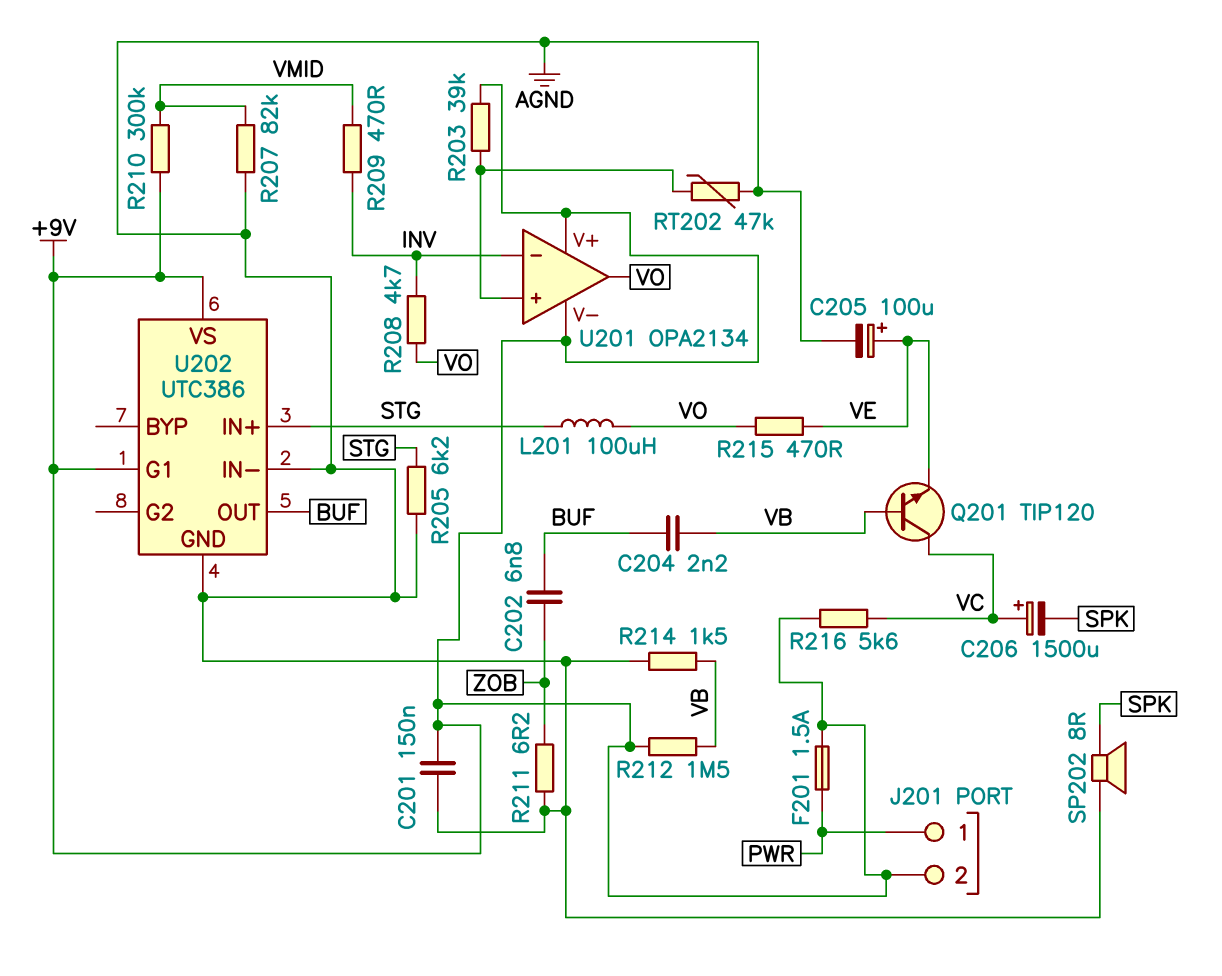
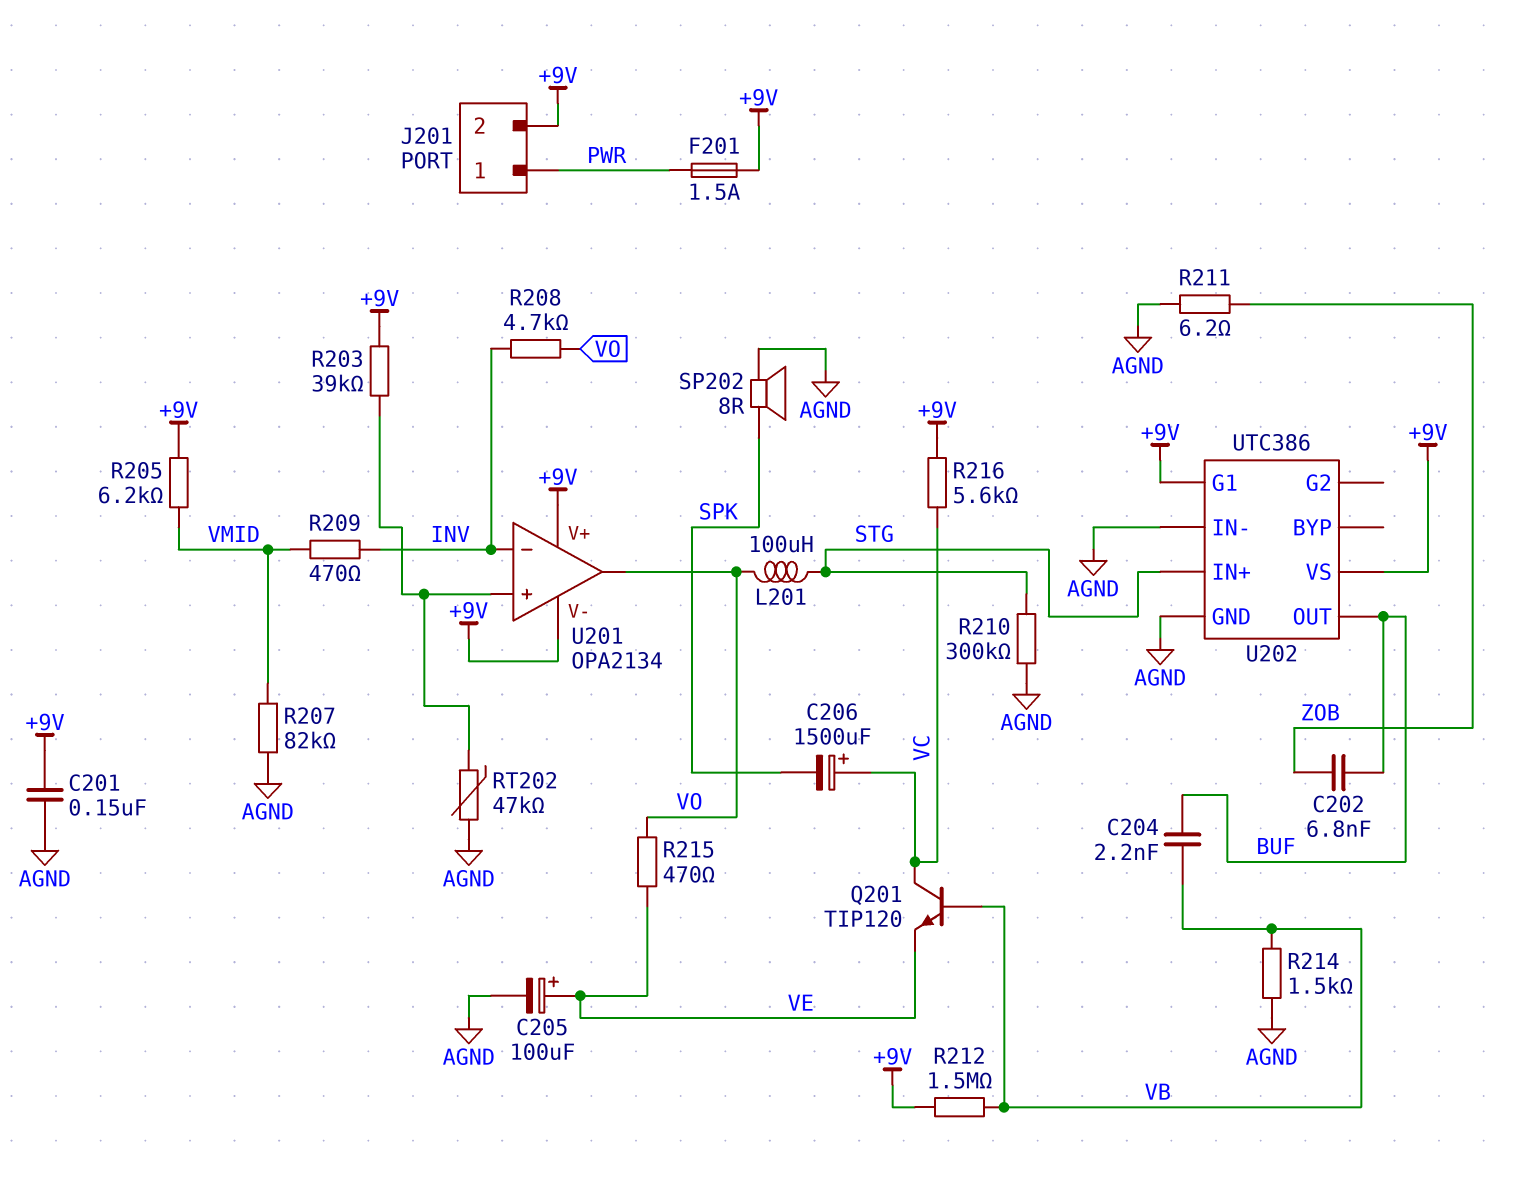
R205: 6.2k (AGND, STG) -> 6.2k (+9V, VMID)
R210: 300k (+9V, VMID) -> 300k (AGND, STG)

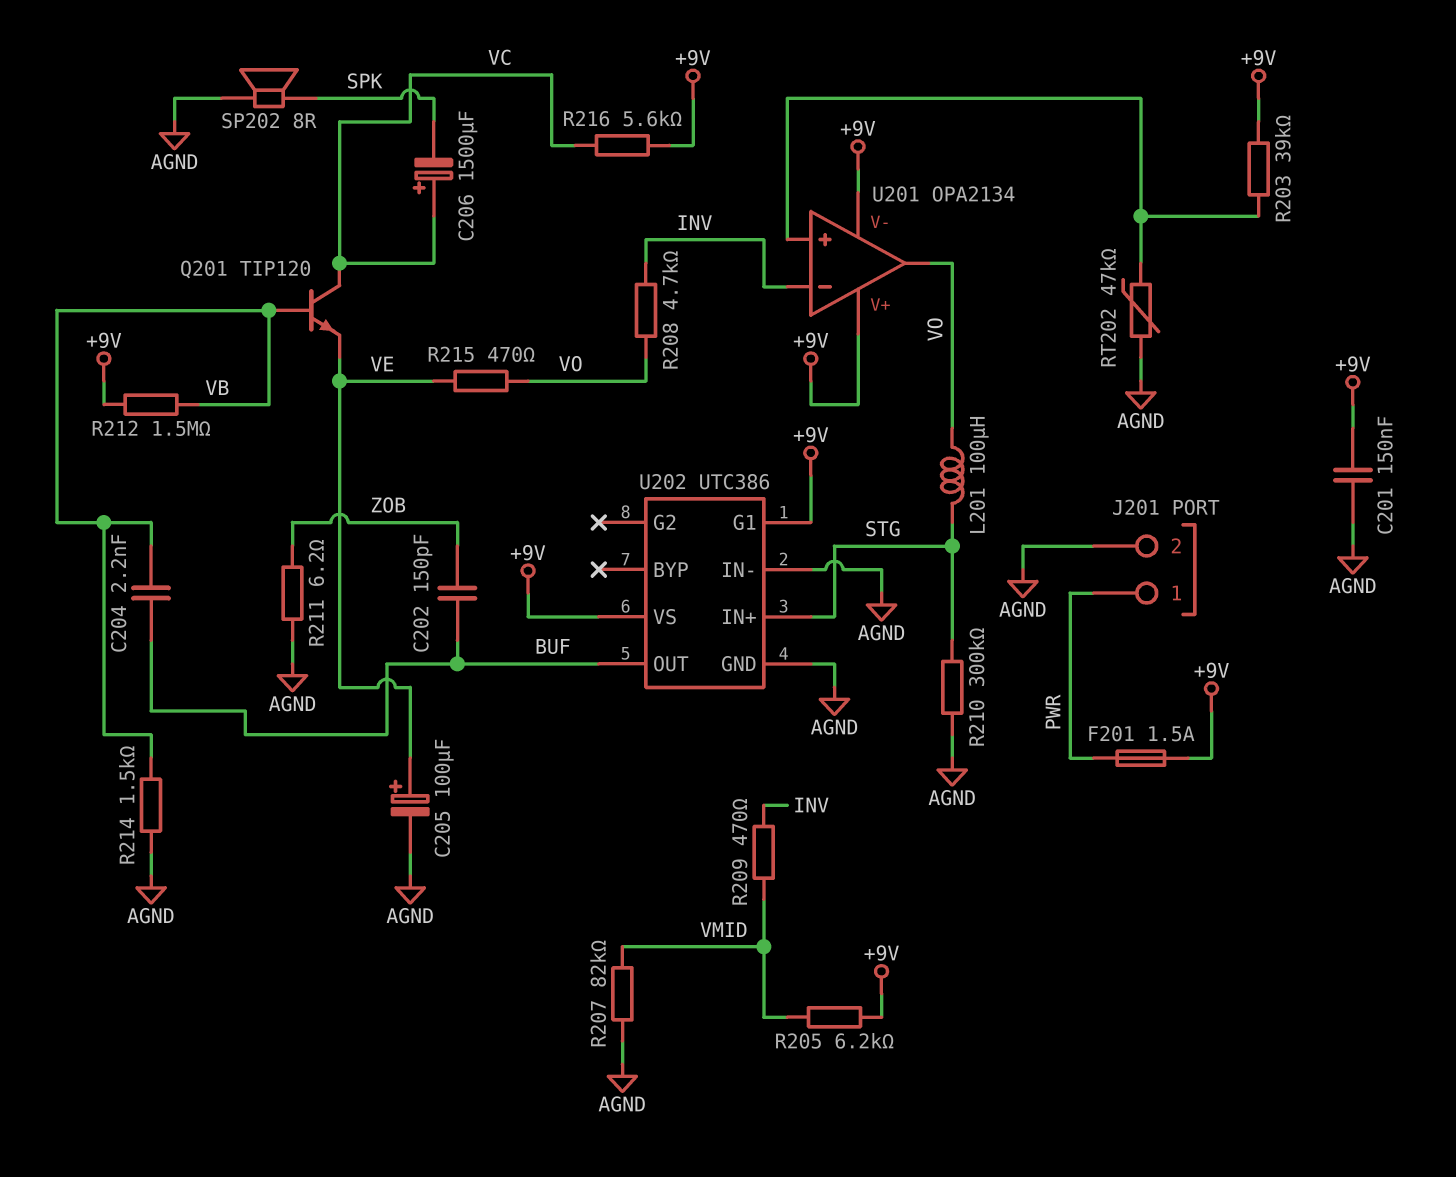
C202: 6.8nF (BUF, ZOB) -> 150pF (BUF, ZOB)
J201 pin 2: +9V -> AGND

